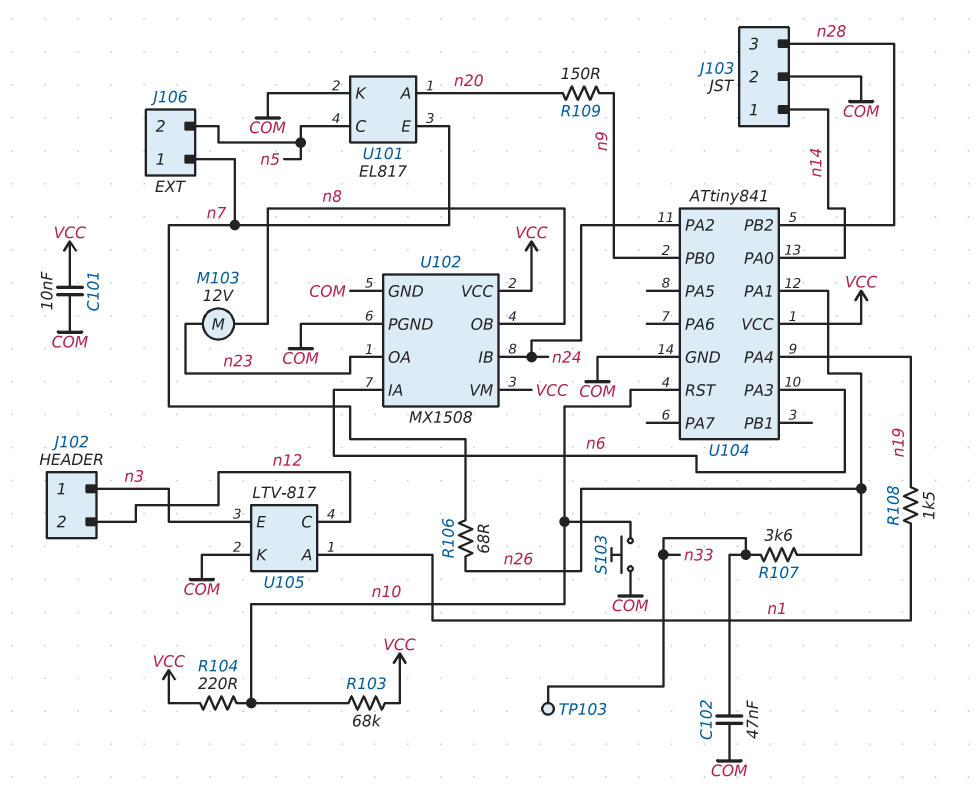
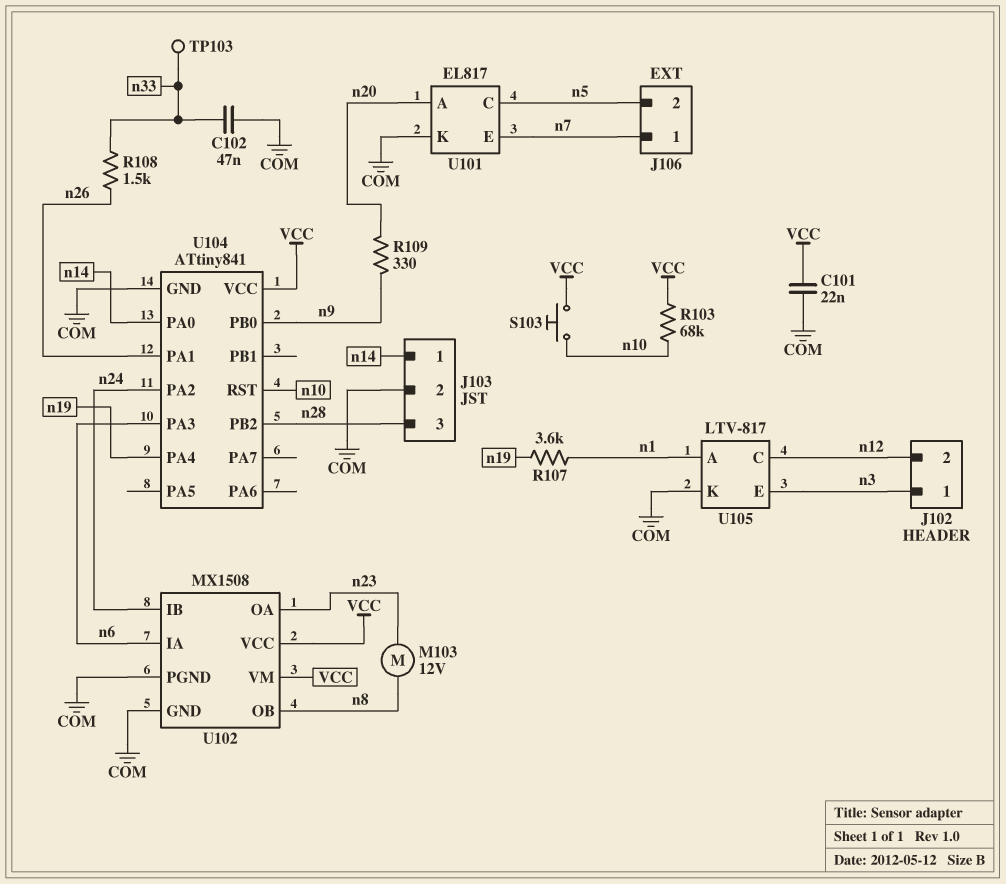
C101: 10nF (COM, VCC) -> 22nF (COM, VCC)
R104: 220 (VCC, n10) -> none
R106: 68 (n7, n26) -> none
R107: 3.6k (n26, n33) -> 3.6k (n1, n19)
R108: 1.5k (n1, n19) -> 1.5k (n26, n33)
R109: 150 (n9, n20) -> 330 (n9, n20)
S103: button (COM, n10) -> button (VCC, n10)

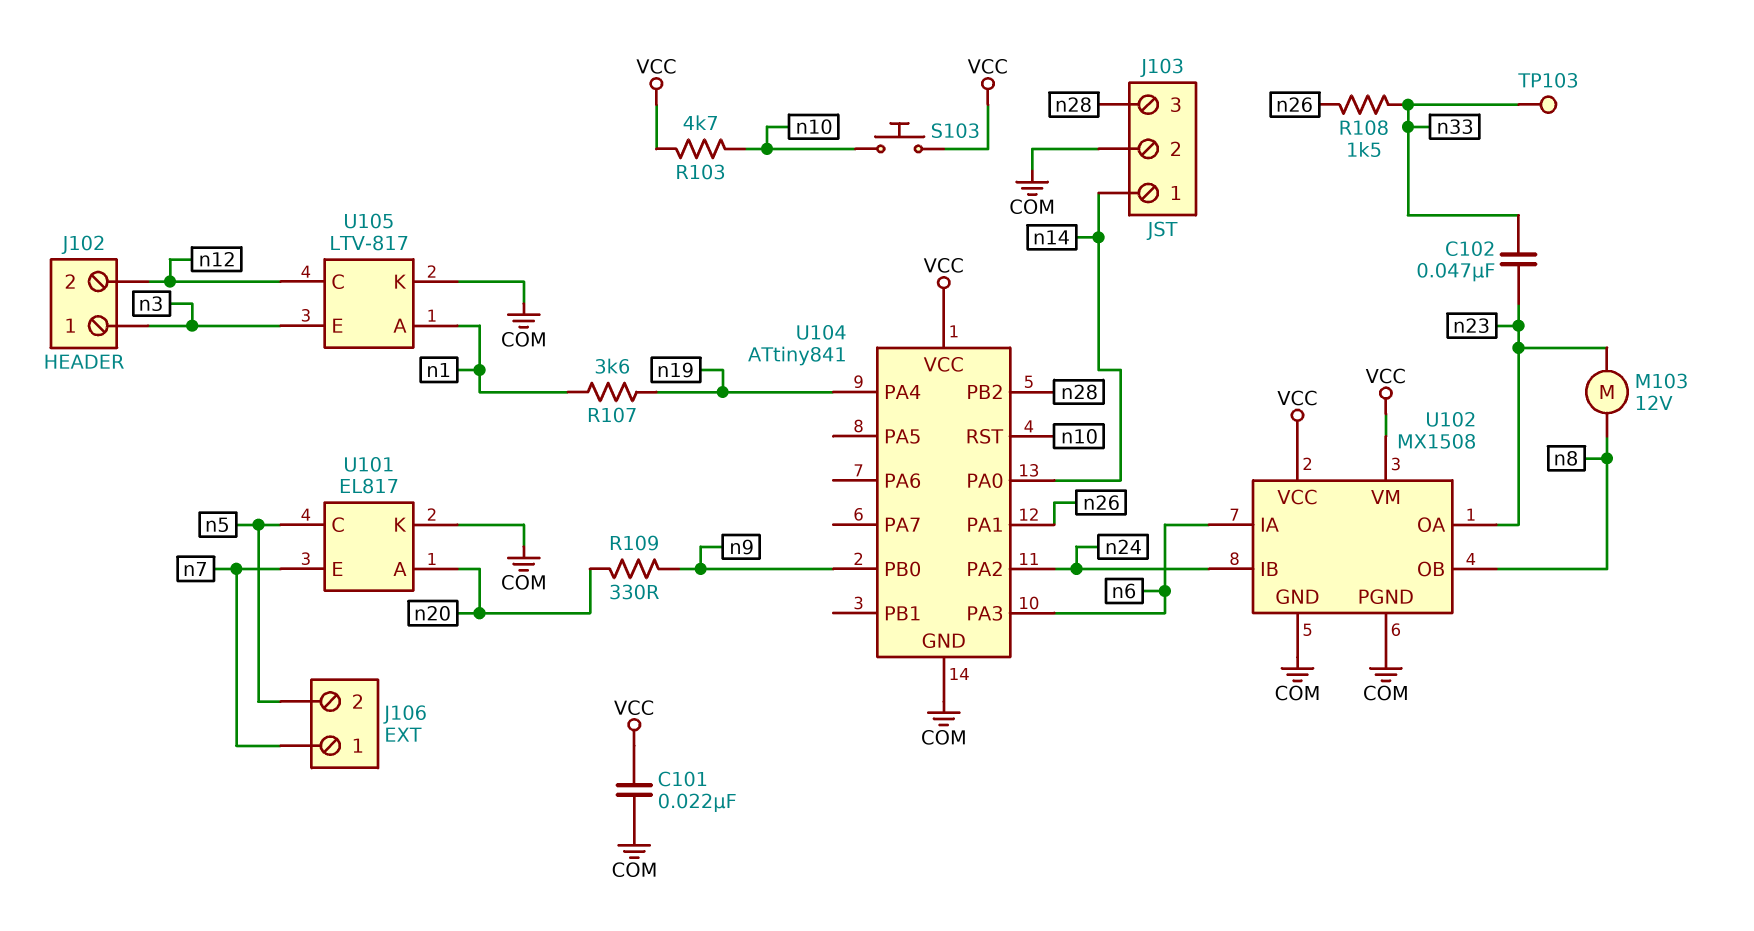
C102: 47nF (COM, n33) -> 47nF (n23, n33)
R103: 68k (VCC, n10) -> 4.7k (VCC, n10)

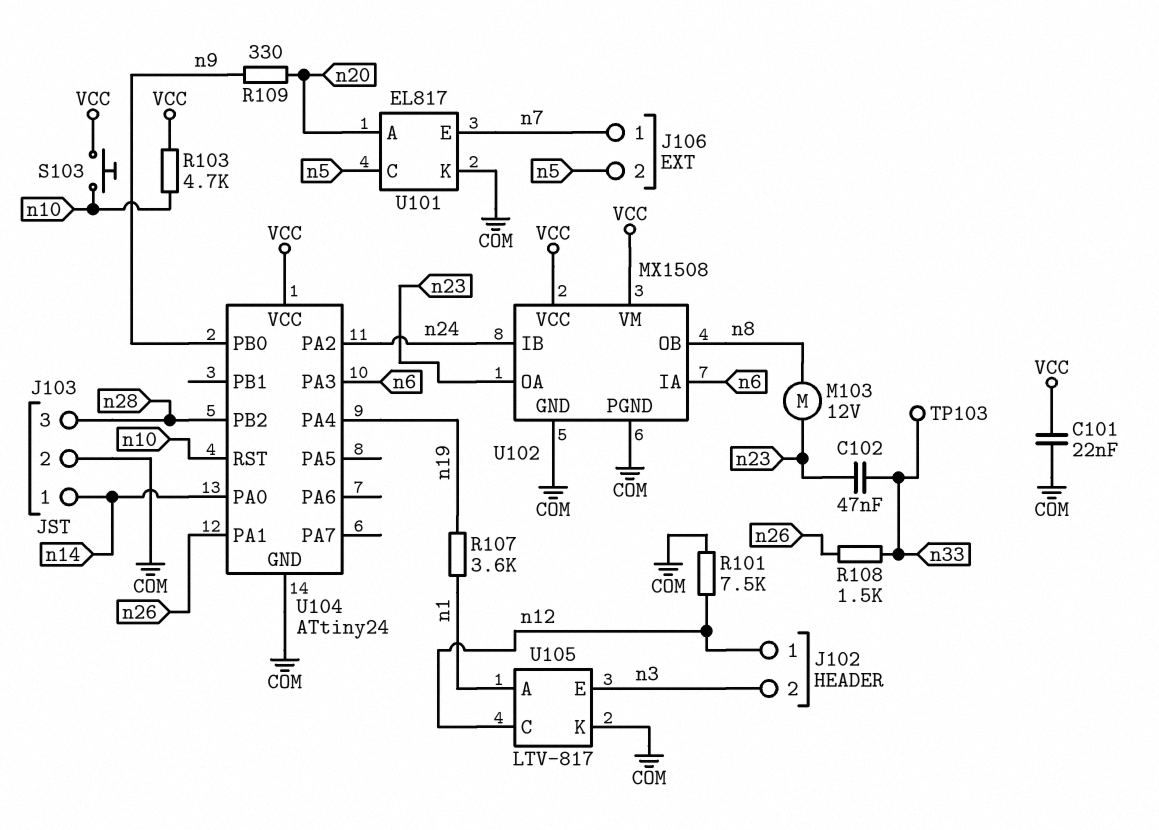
J102 pin 1: n3 -> n12
J102 pin 2: n12 -> n3
R101: none -> 7.5k (COM, n12)
U104: ATtiny841 -> ATtiny24

